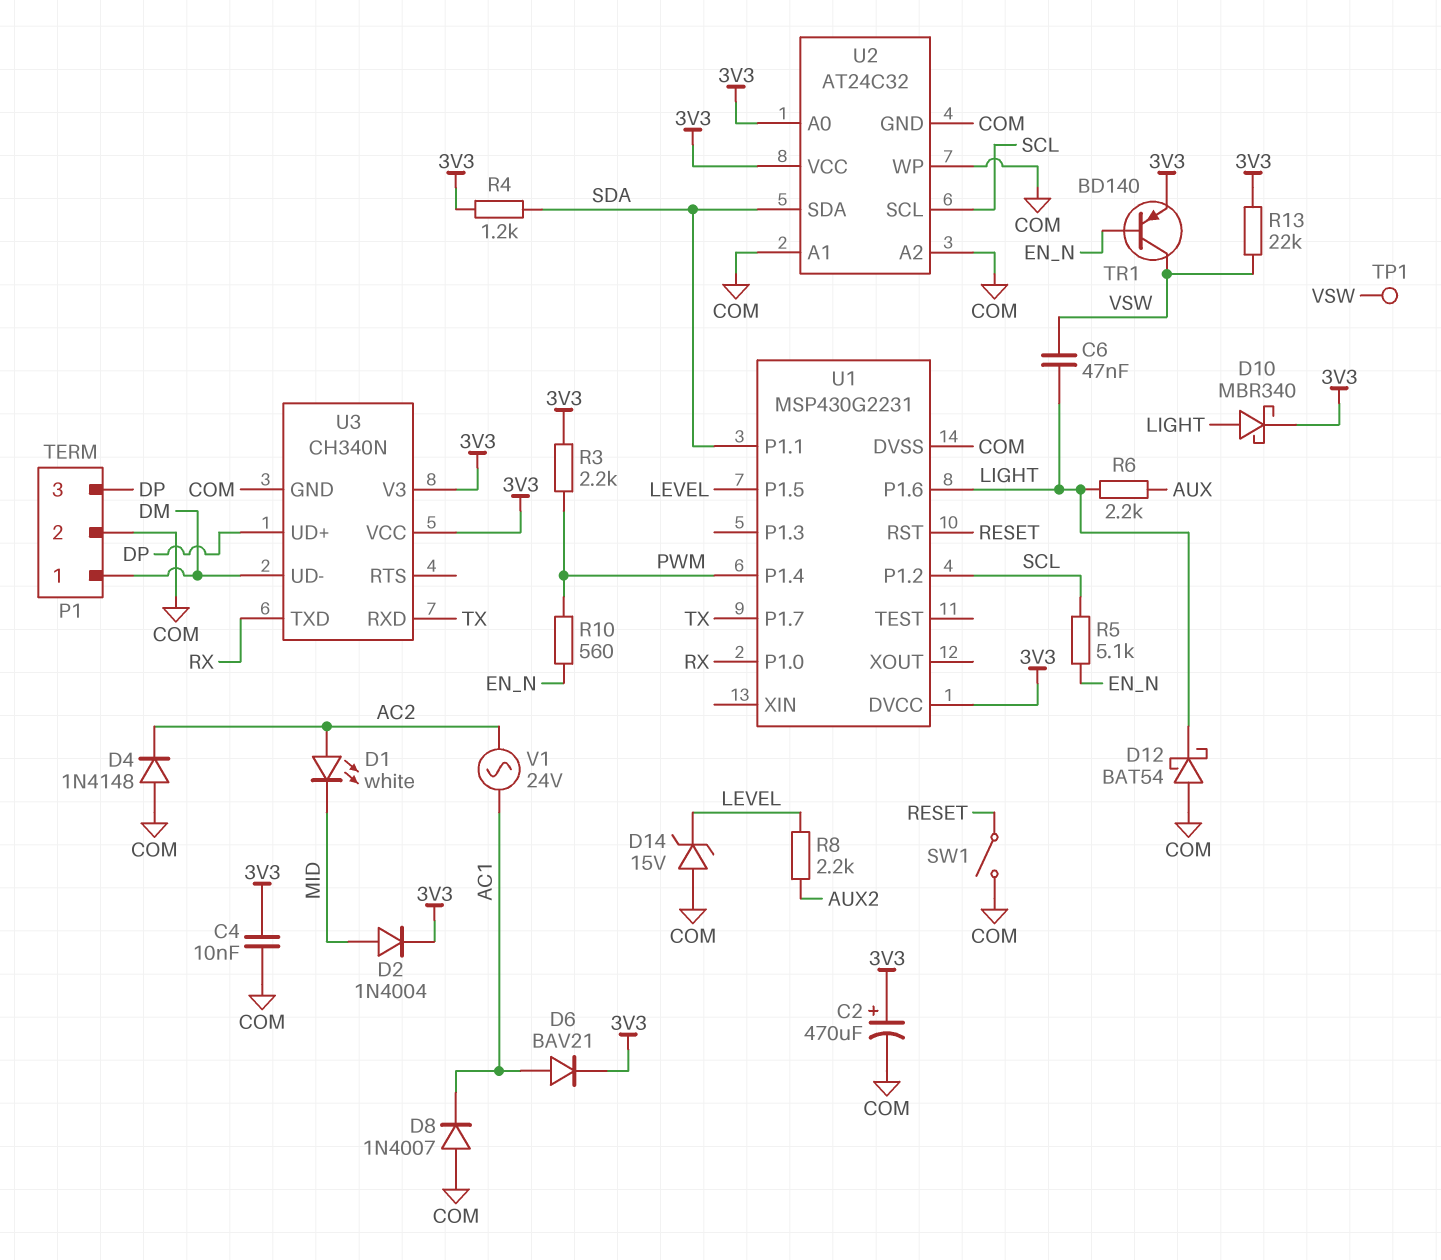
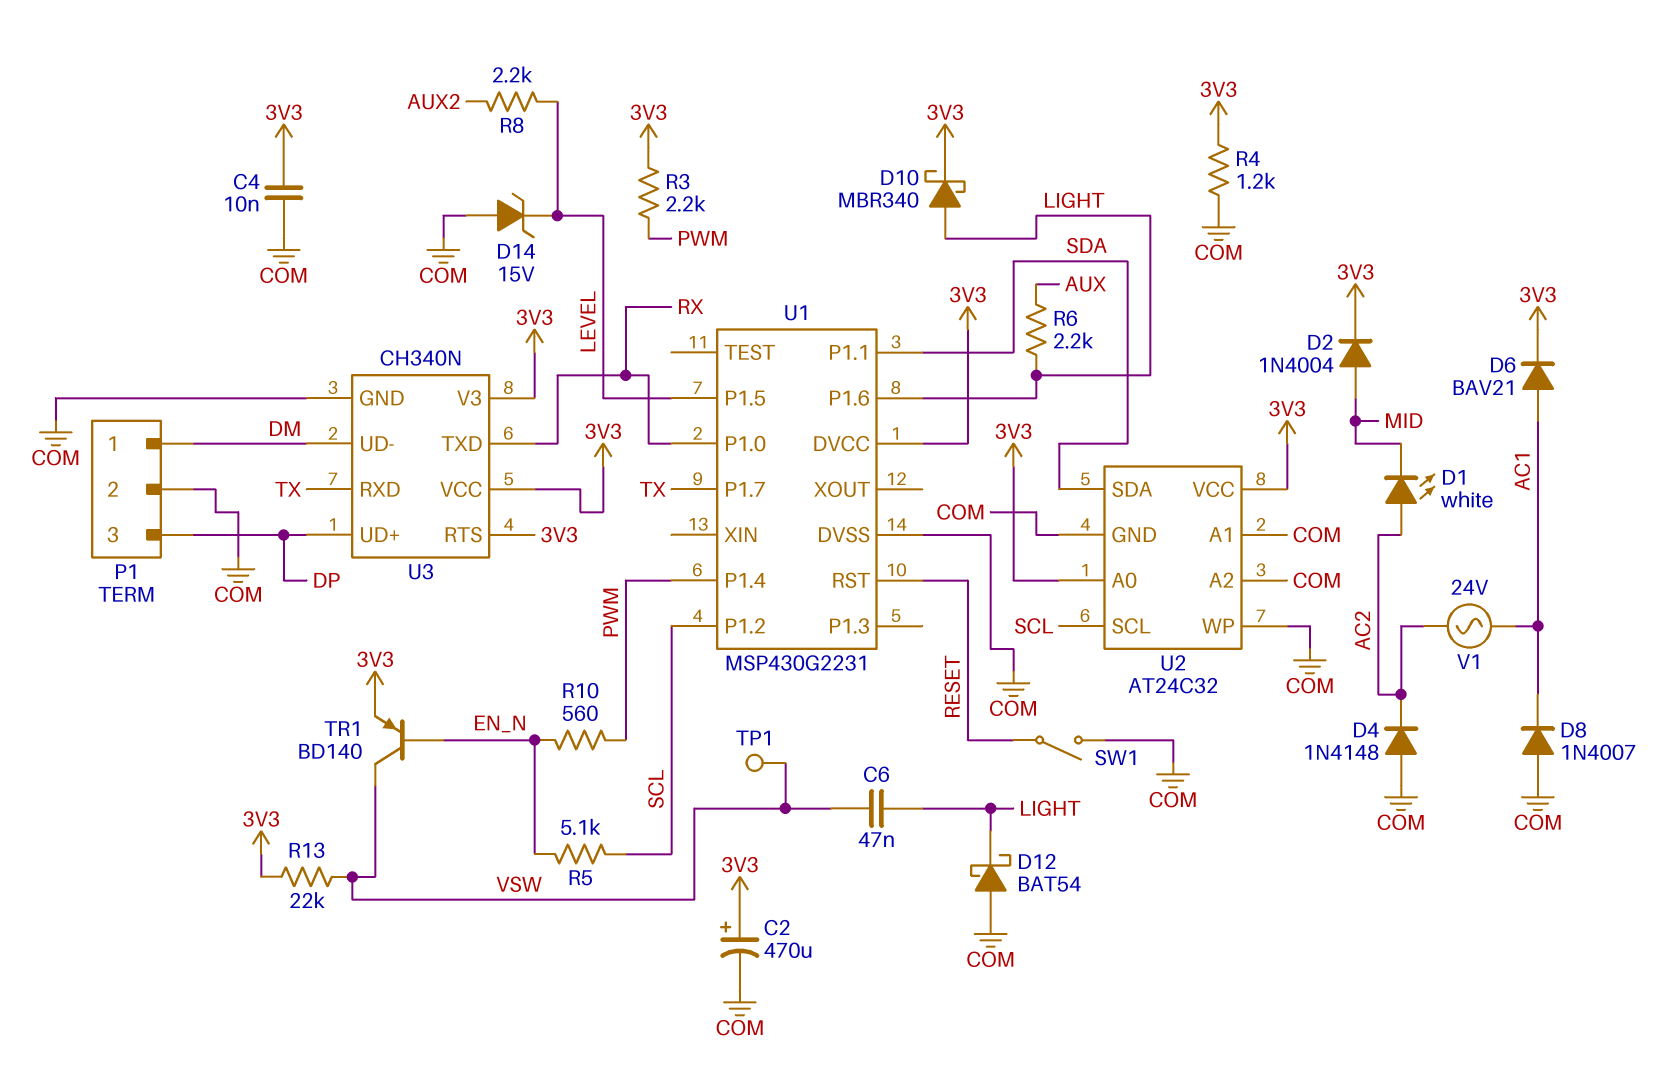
R4: 1.2k (3V3, SDA) -> 1.2k (3V3, COM)
U3 pin RTS: none -> 3V3

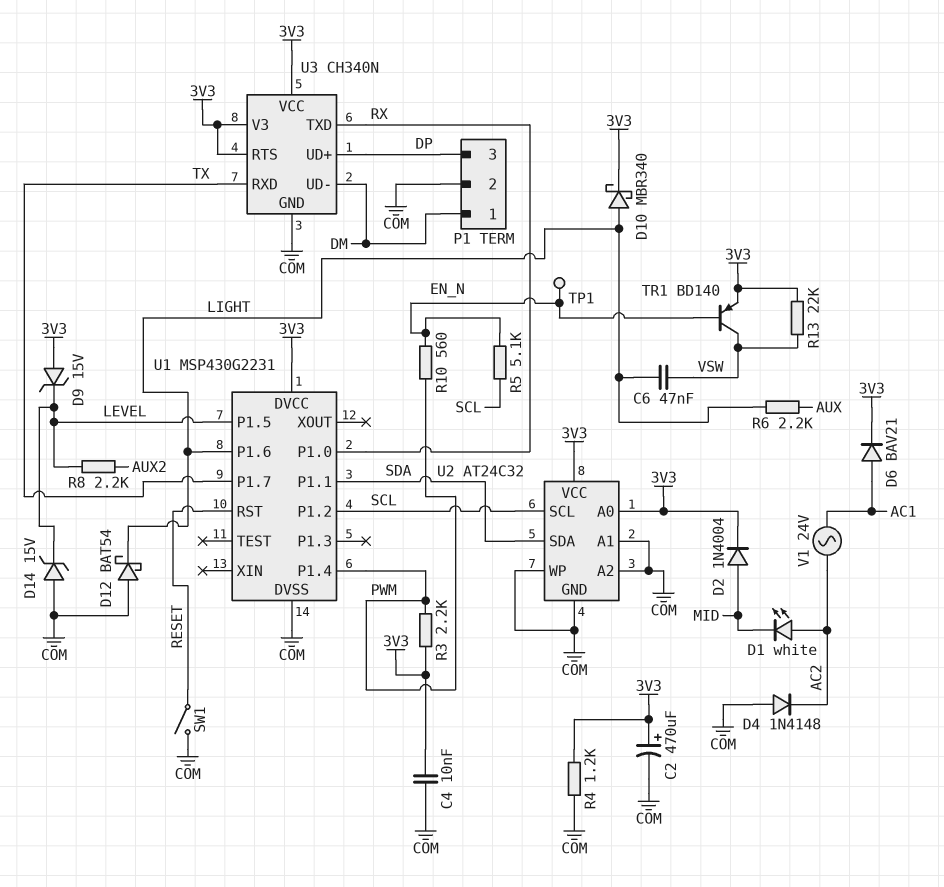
D8: diode 1N4007 (A COM, K AC1) -> none
D9: none -> zener 15V (A 3V3, K LEVEL)
TP1: test point (VSW) -> test point (EN_N)

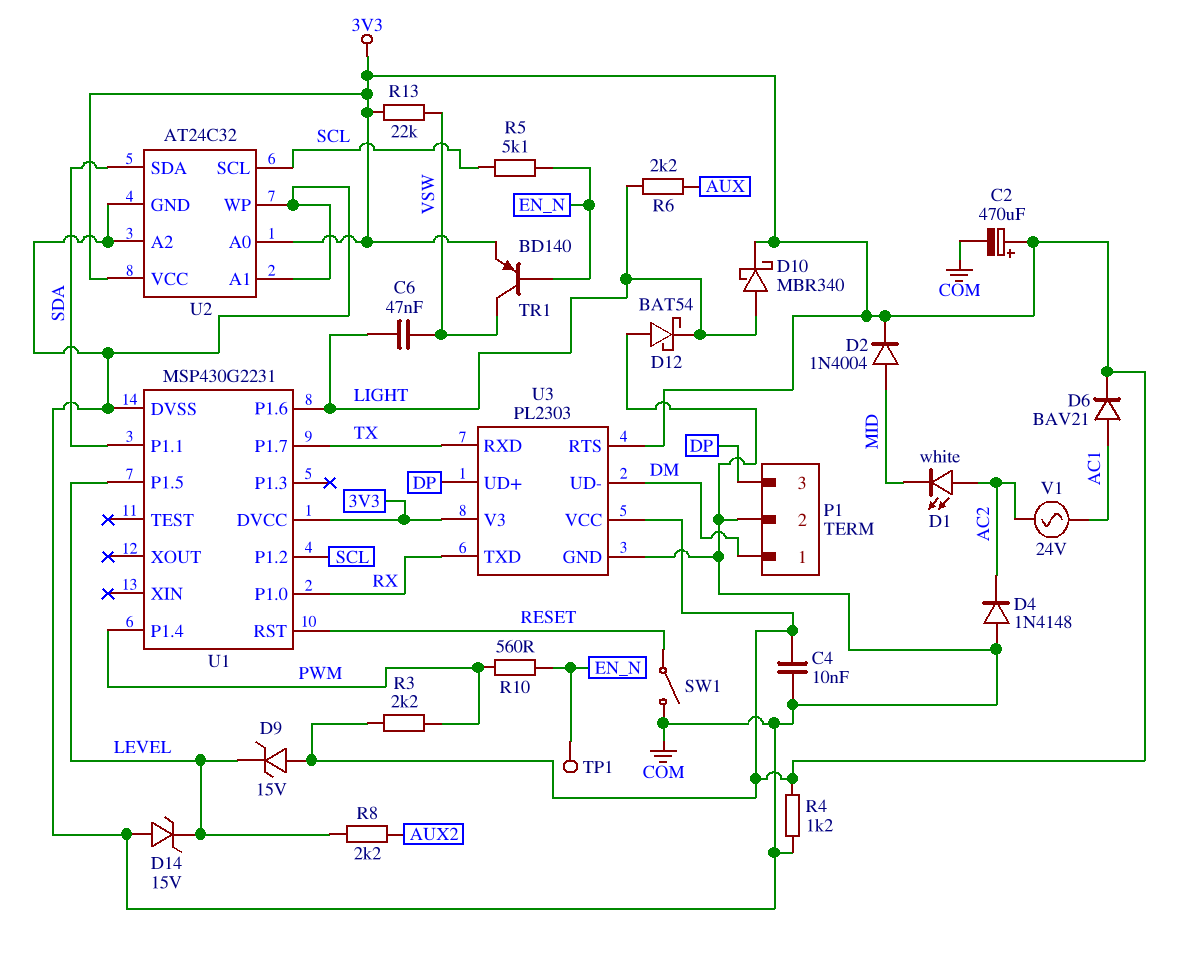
U3: CH340N -> PL2303

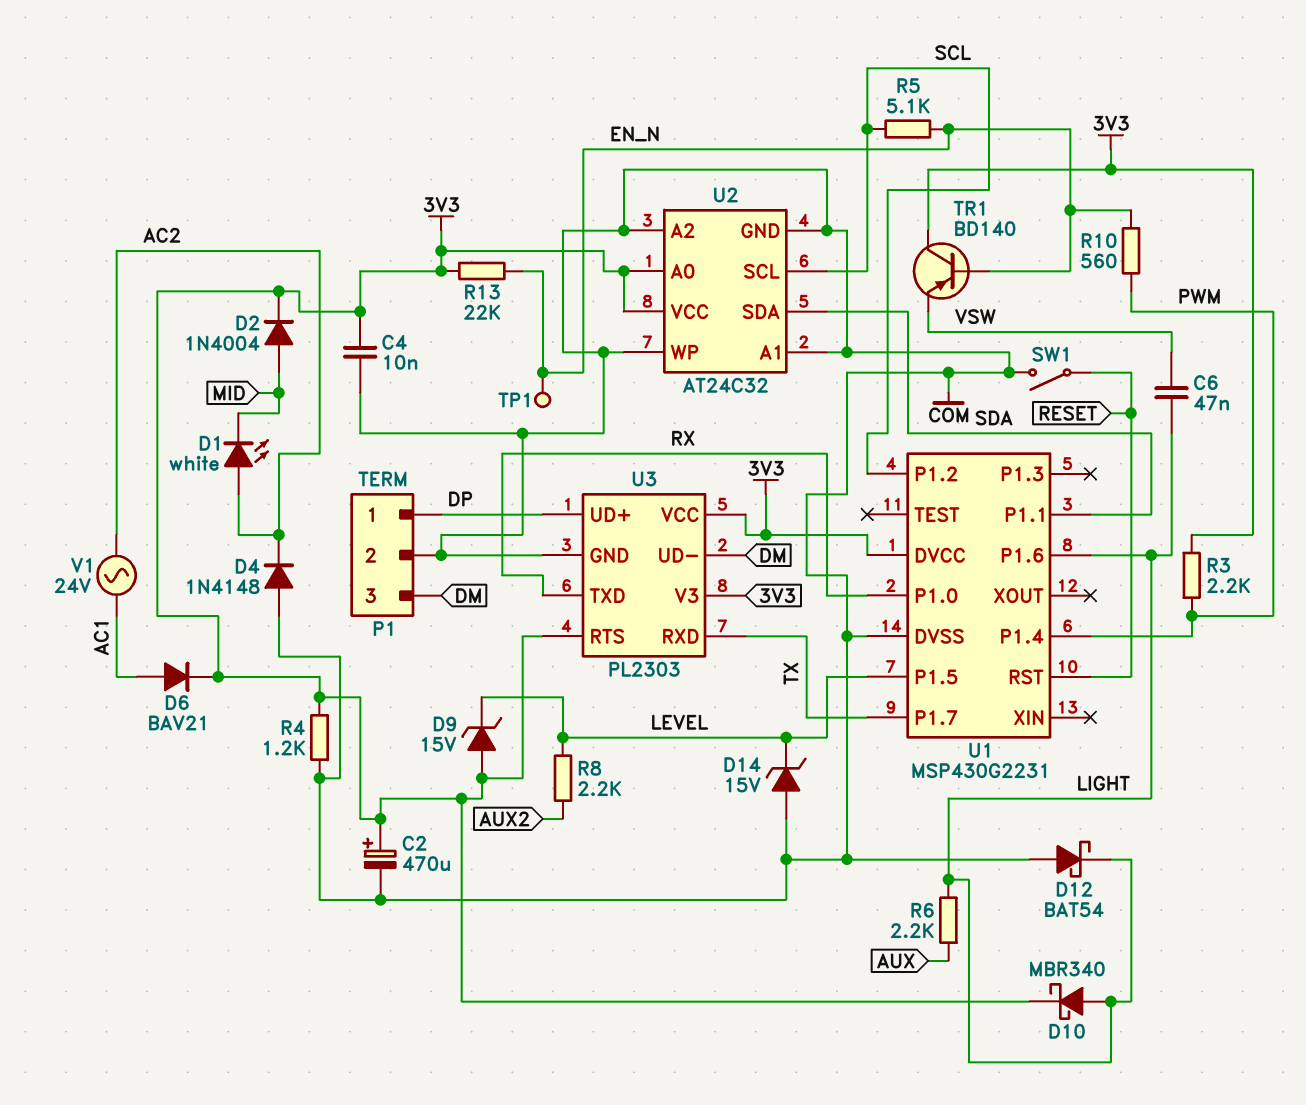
P1 pin 1: DM -> DP
P1 pin 3: DP -> DM
R13: 22k (3V3, VSW) -> 22k (3V3, EN_N)
TR1: PNP BD140 (B EN_N, C VSW, E 3V3) -> PNP BD140 (B EN_N, C 3V3, E VSW)

